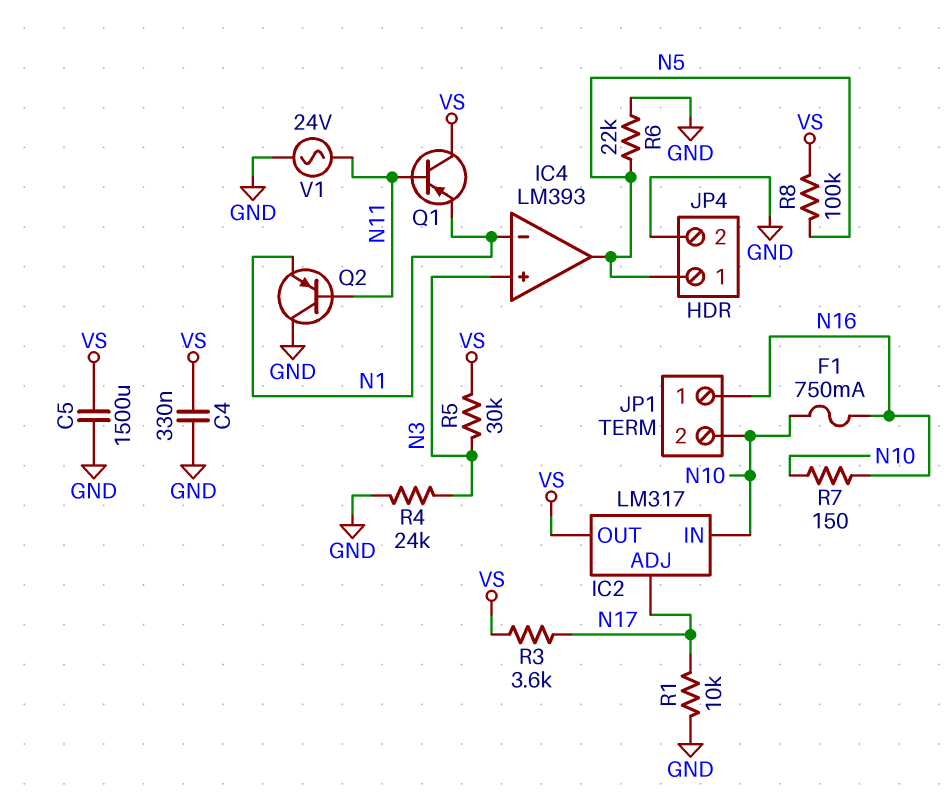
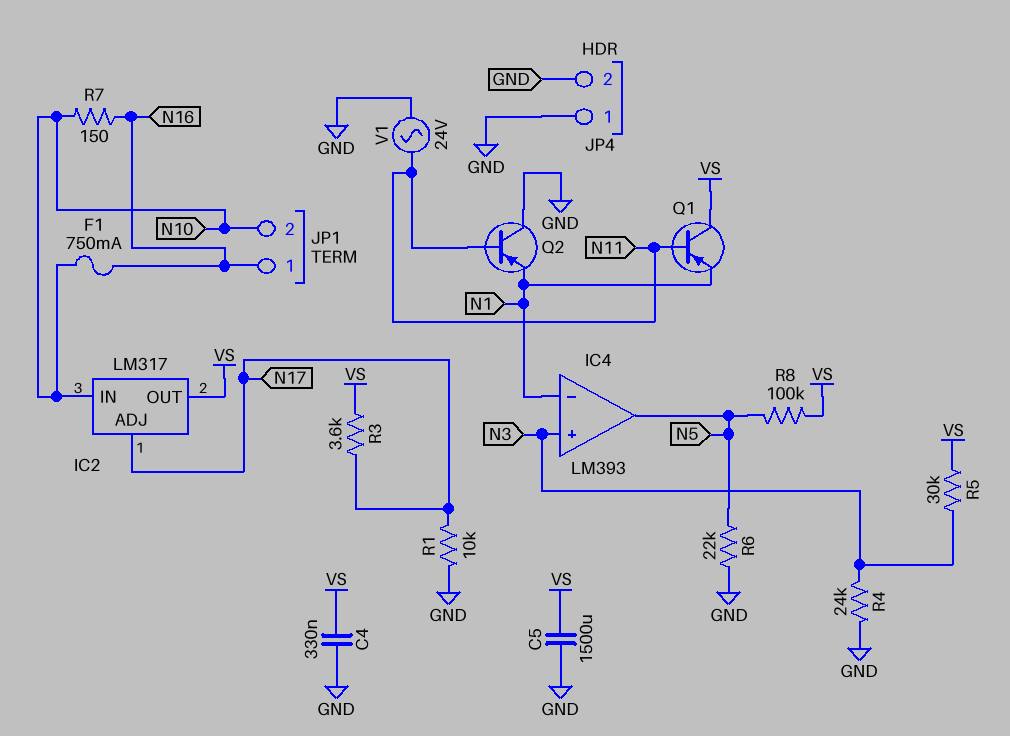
JP4 pin 1: N5 -> GND

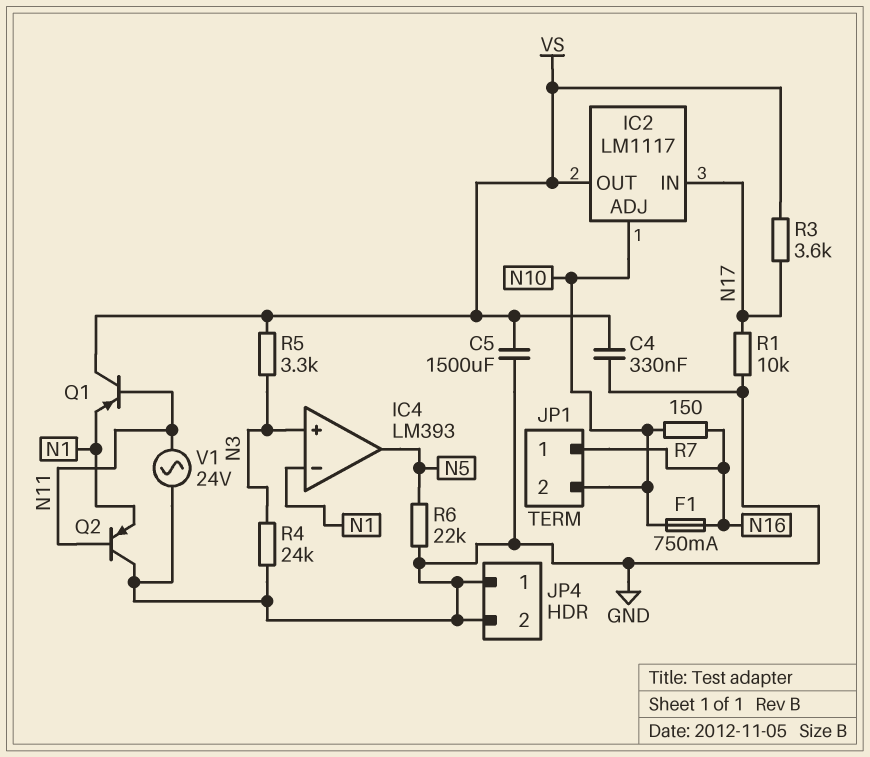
IC2: LM317 -> LM1117
IC2 pin ADJ: N17 -> N10
IC2 pin IN: N10 -> N17
R5: 30k (N3, VS) -> 3.3k (N3, VS)
R8: 100k (N5, VS) -> none

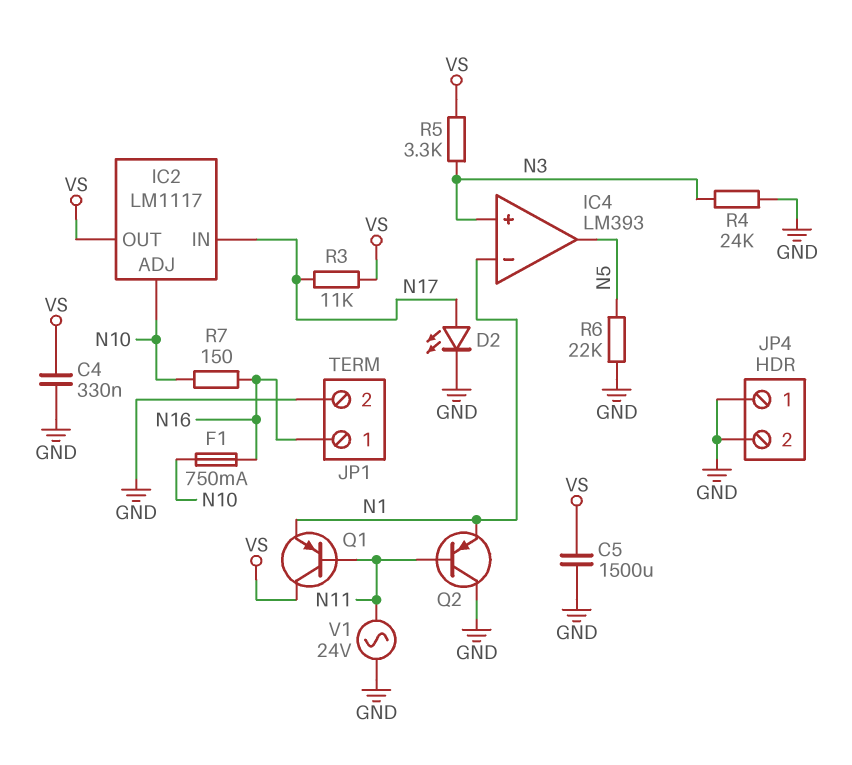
D2: none -> LED (A N17, K GND)
JP1 pin 2: N10 -> GND
R1: 10k (GND, N17) -> none
R3: 3.6k (N17, VS) -> 11k (N17, VS)

